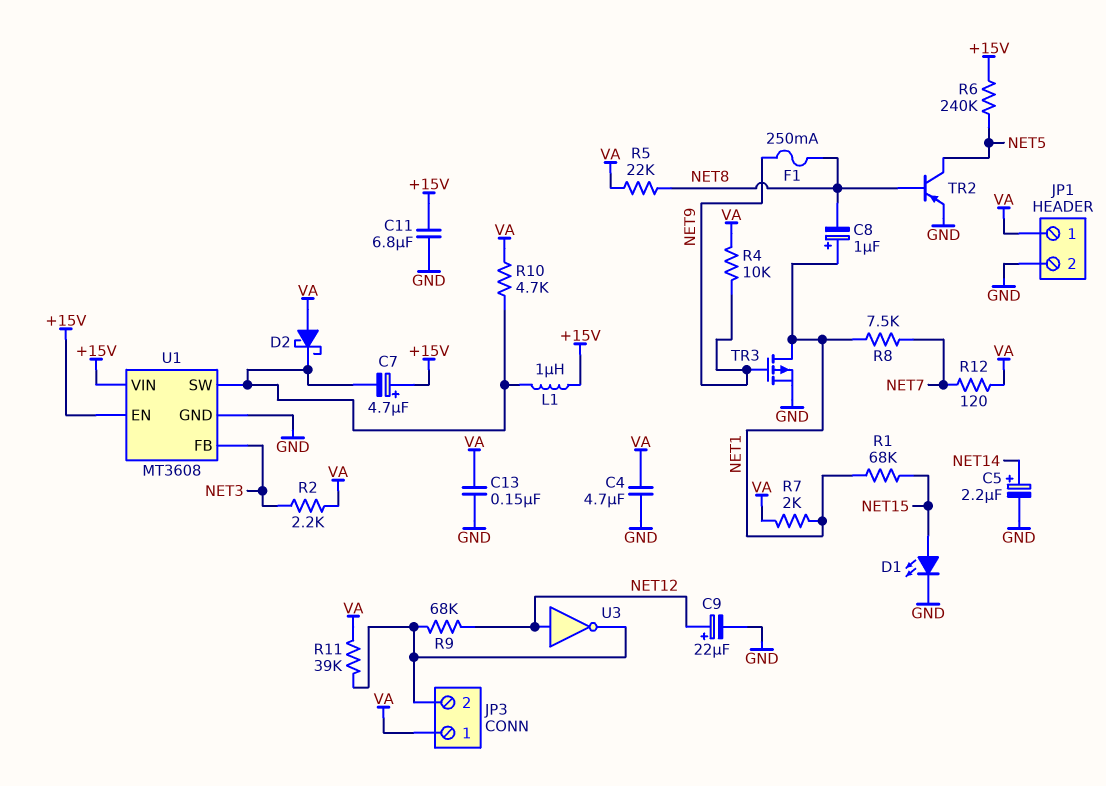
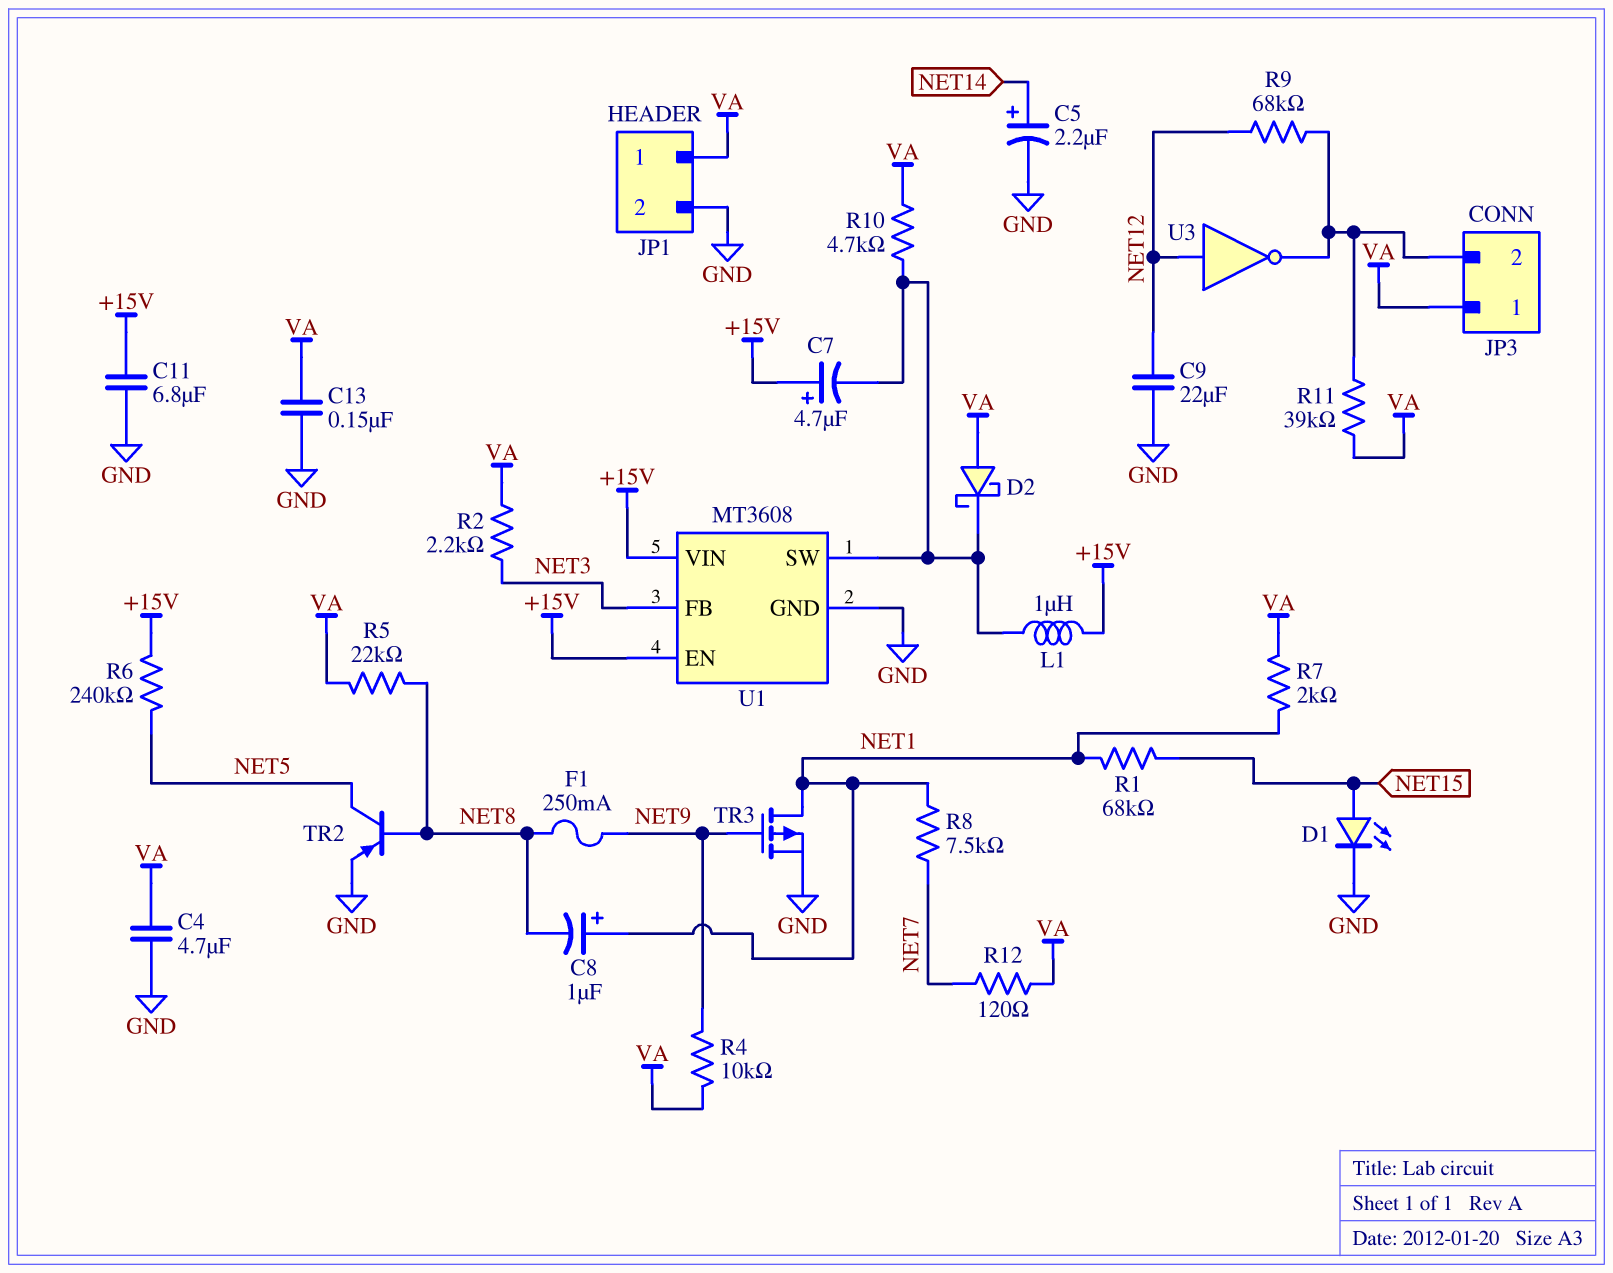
C9: 22uF (plus NET12, minus GND) -> 22uF (GND, NET12)

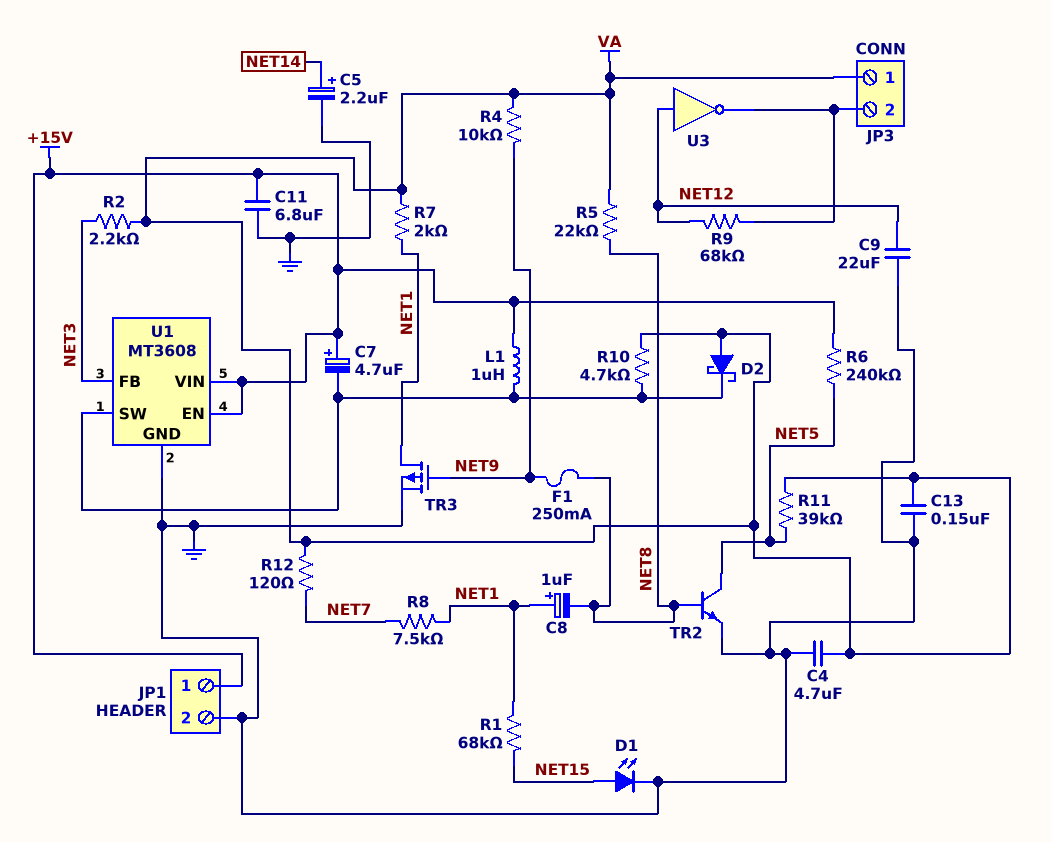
JP1 pin 1: VA -> +15V
R11: 39k (JP3/2, VA) -> 39k (NET5, VA)
TR2: PNP (B NET8, C NET5, E GND) -> NPN (B NET8, C NET5, E GND)

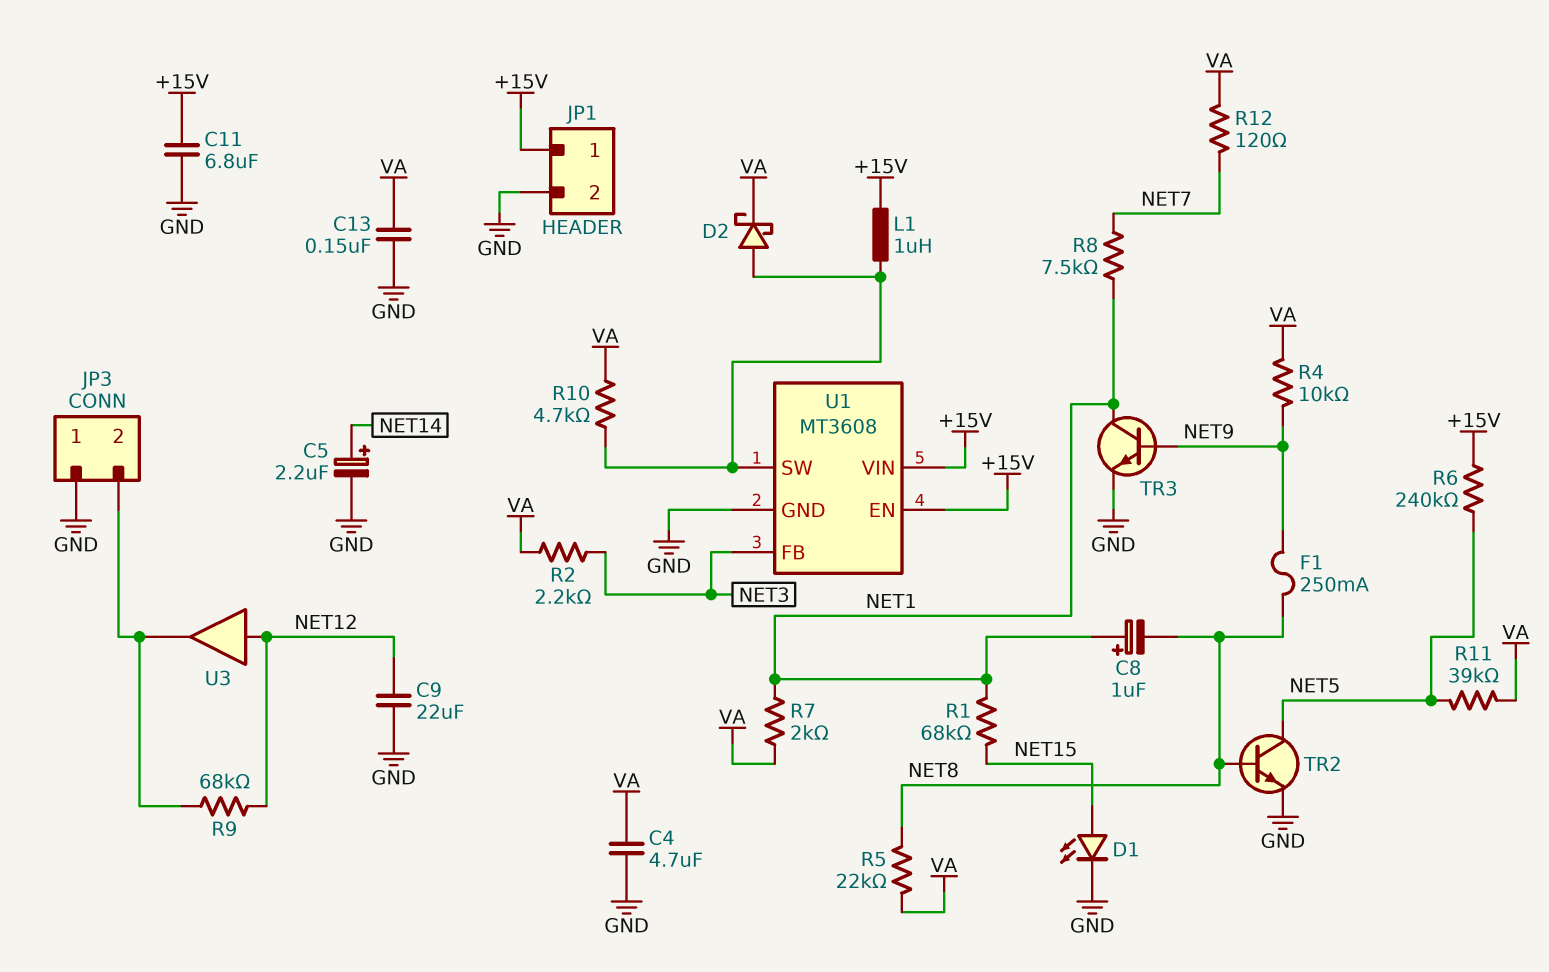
C7: 4.7uF (plus +15V, minus U1/SW) -> none
D2: schottky (A VA, K U1/SW) -> schottky (A U1/SW, K VA)
JP3 pin 1: VA -> GND
TR3: PMOS (G NET9, D NET1, S GND) -> NPN (B NET9, C NET1, E GND)
U3: NOT (in NET12, out JP3/2) -> buffer (in NET12, out JP3/2)

